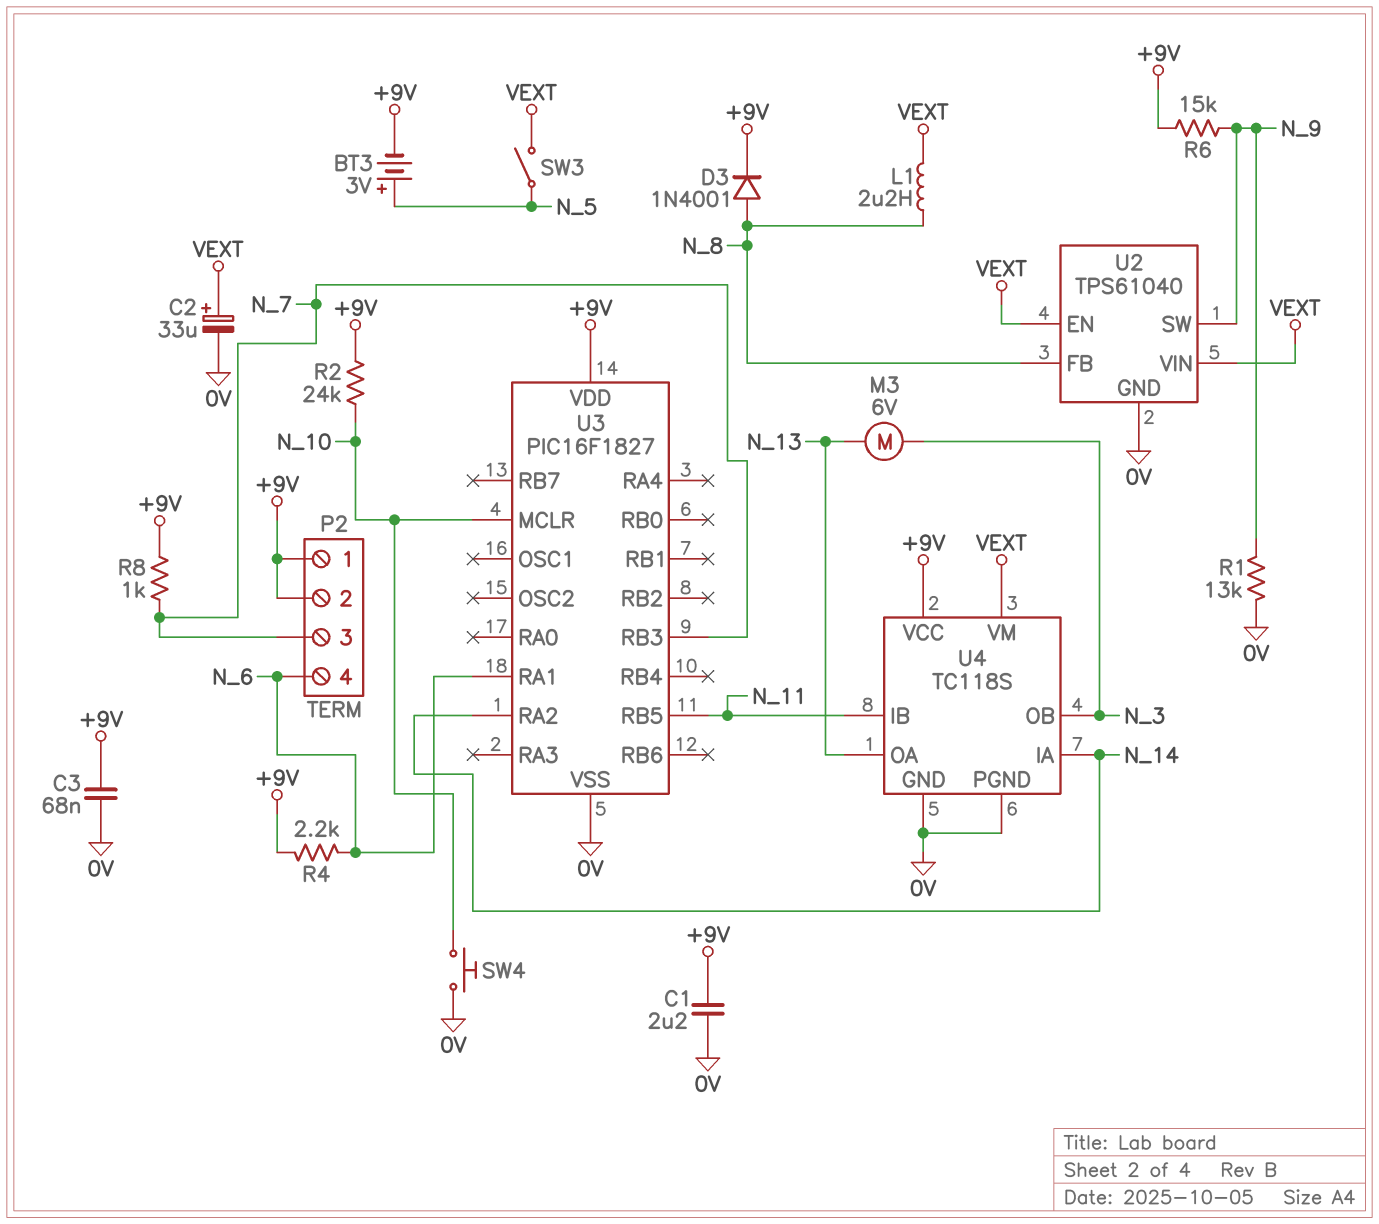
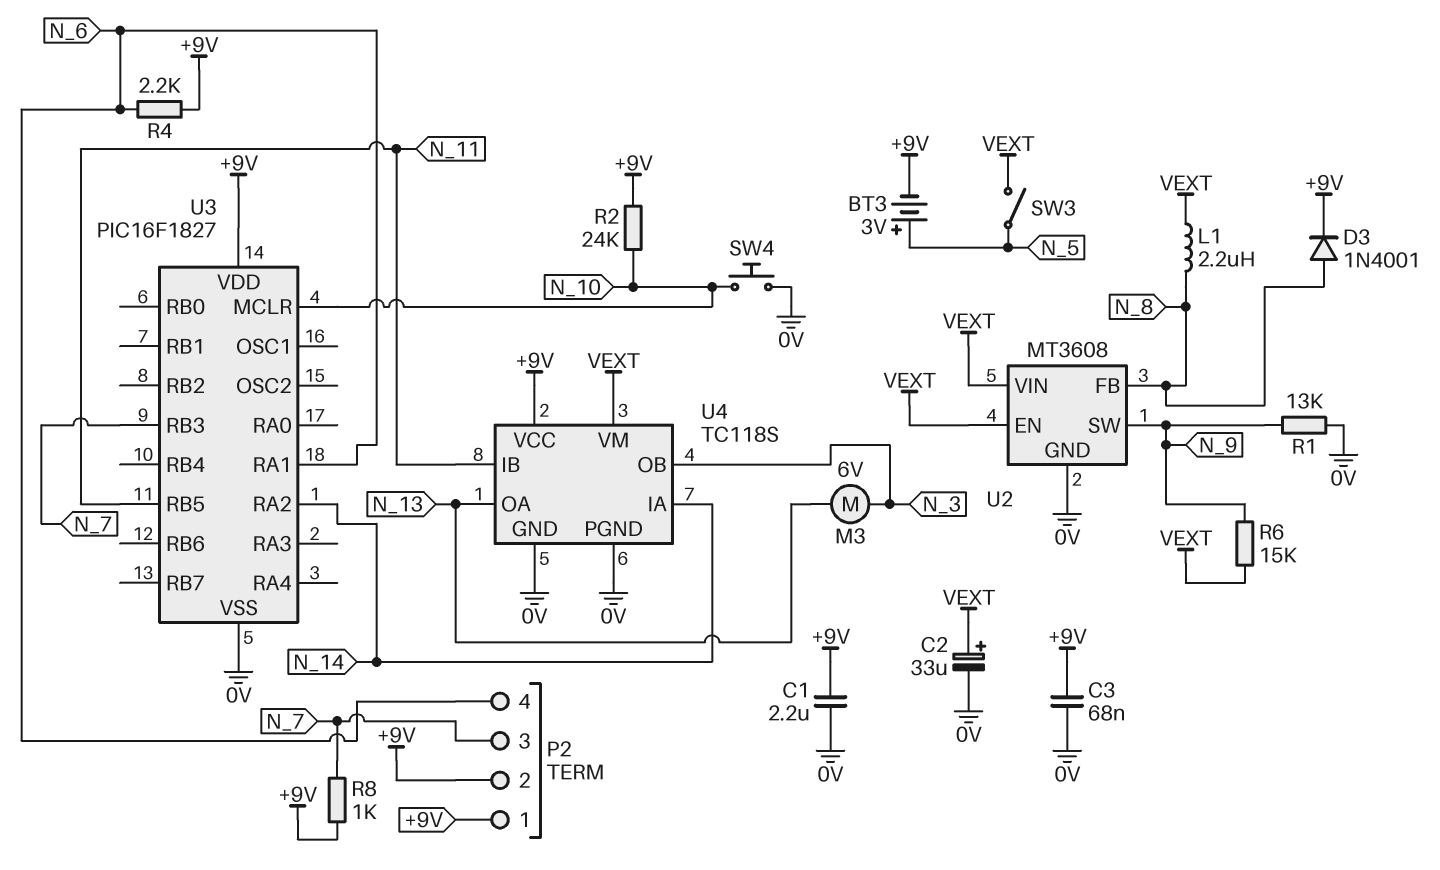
R6: 15k (+9V, N_9) -> 15k (N_9, VEXT)
U2: TPS61040 -> MT3608

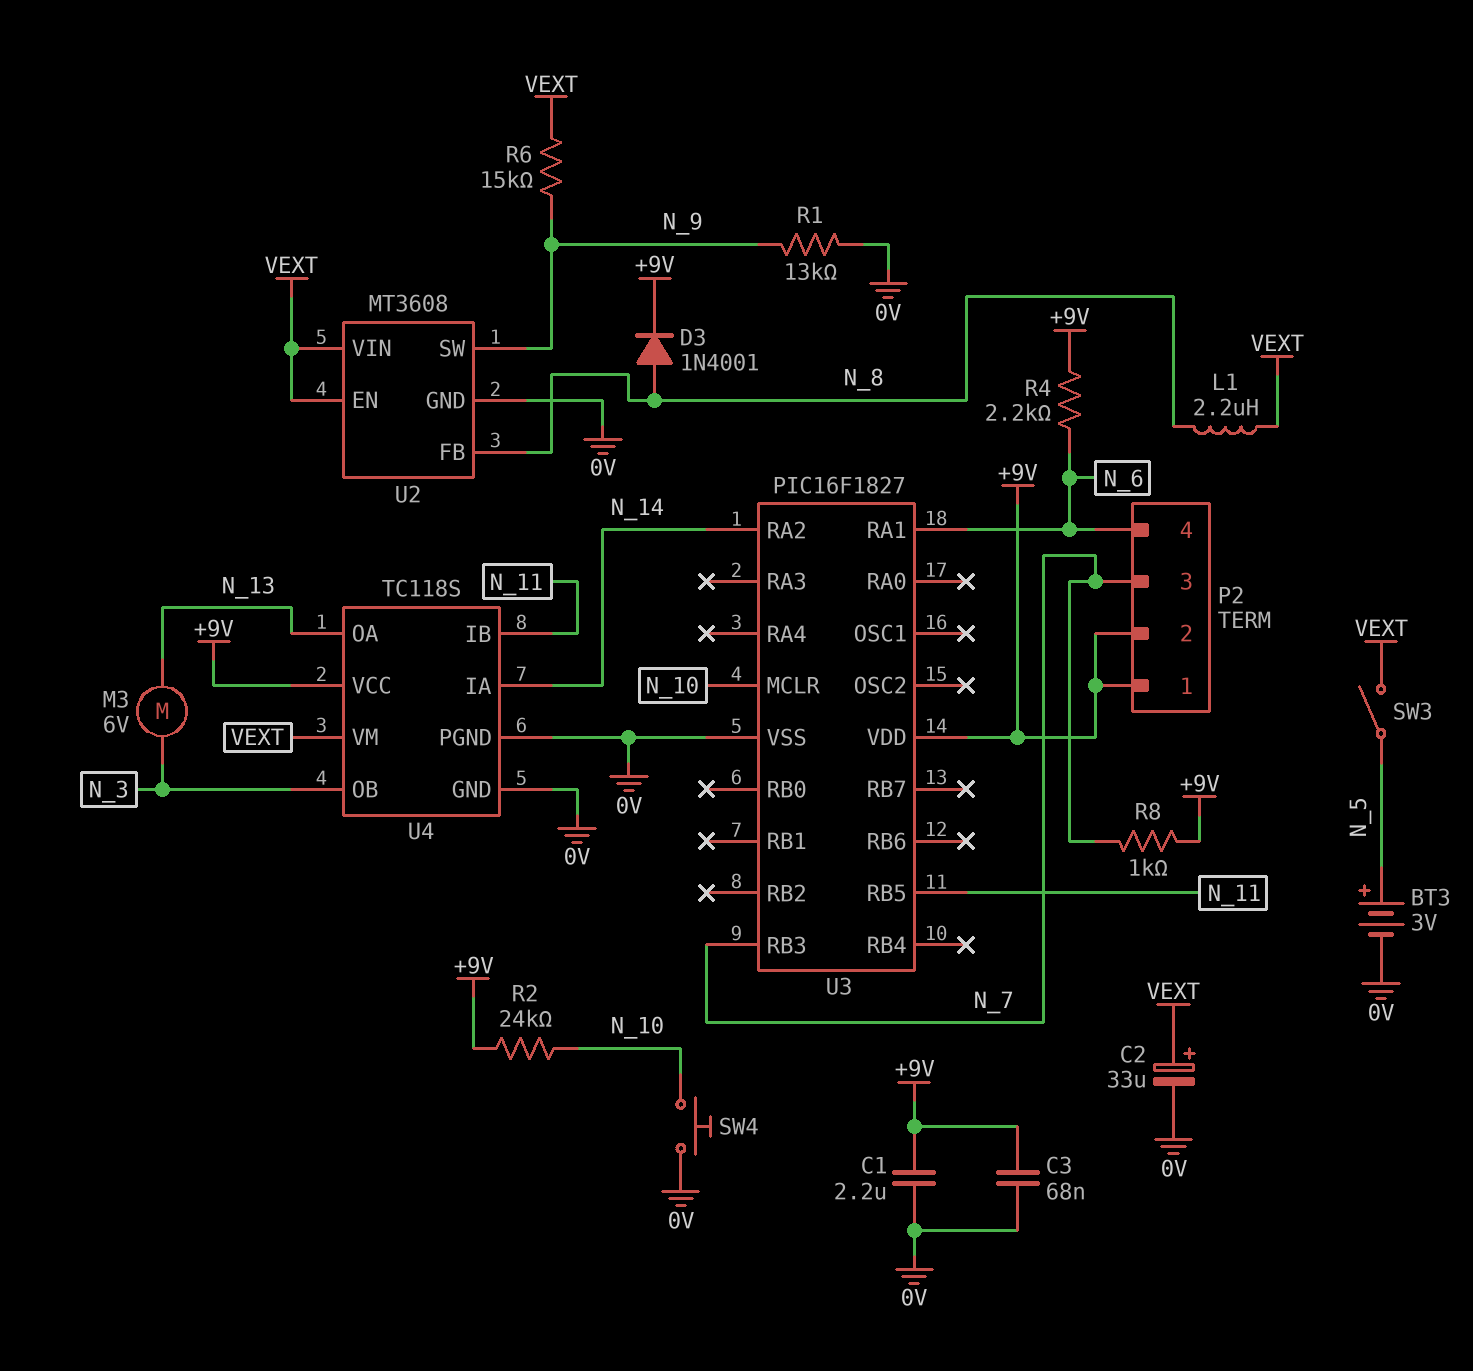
BT3: 3V (plus N_5, minus +9V) -> 3V (plus N_5, minus 0V)

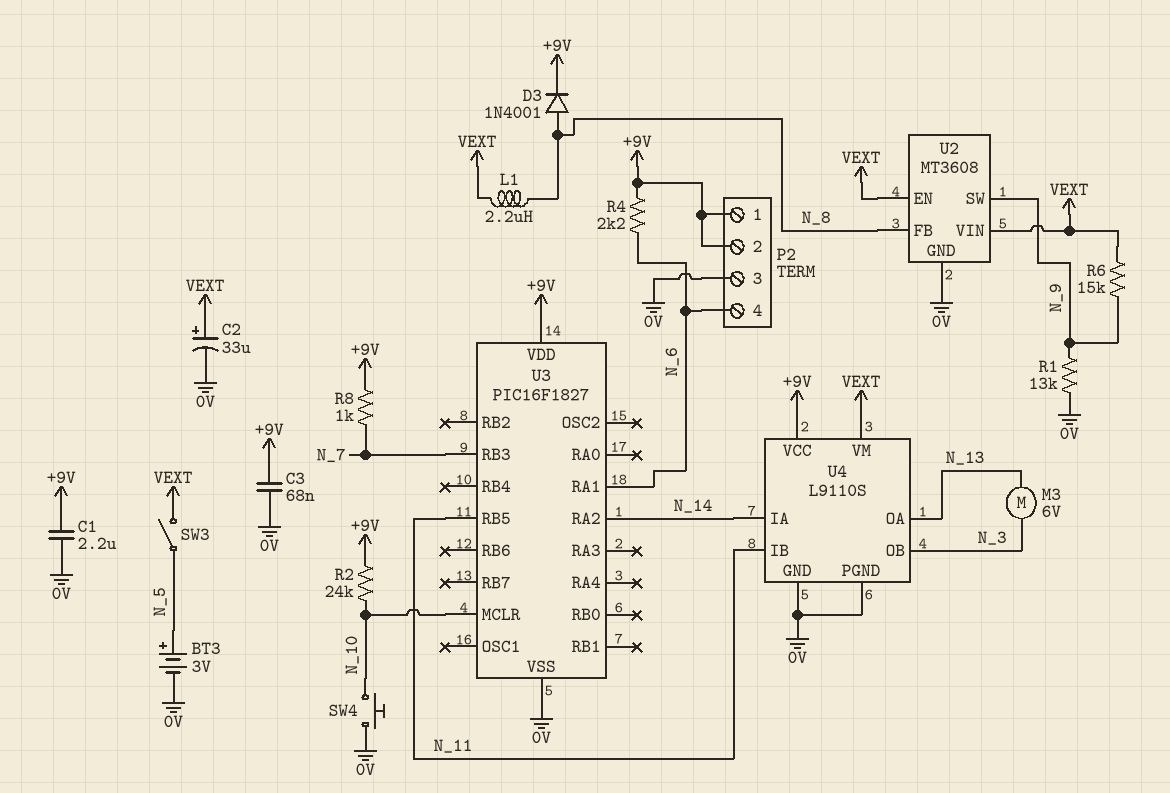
P2 pin 3: N_7 -> 0V
U4: TC118S -> L9110S

